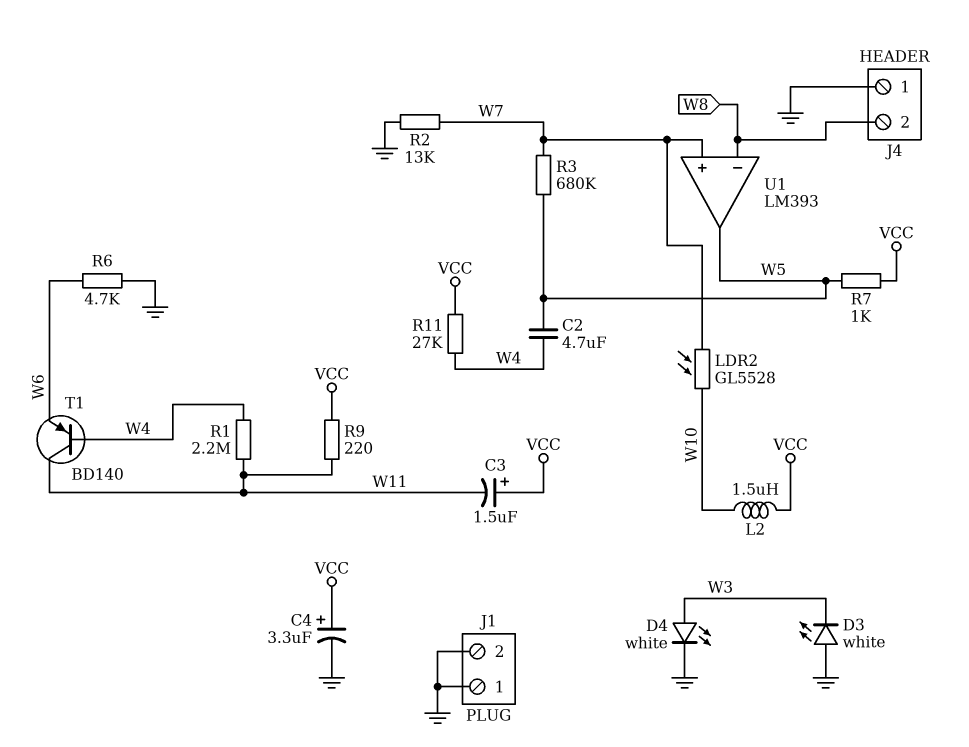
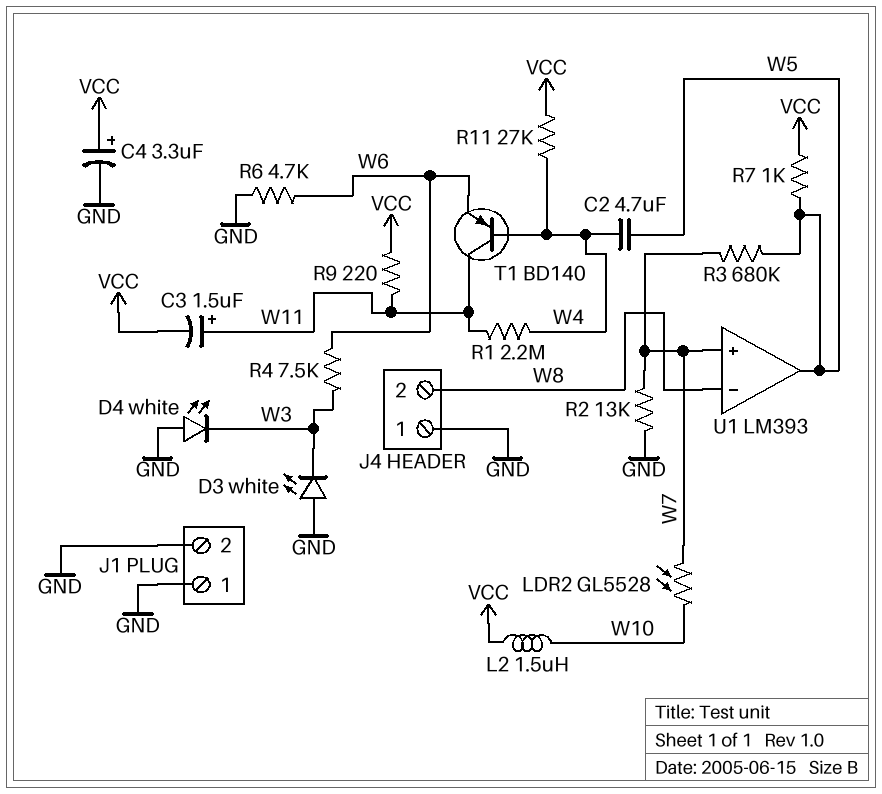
C3: 1.5uF (plus VCC, minus W11) -> 1.5uF (plus W11, minus VCC)
D4: LED white (A W3, K GND) -> LED white (A GND, K W3)
R4: none -> 7.5k (W3, W6)

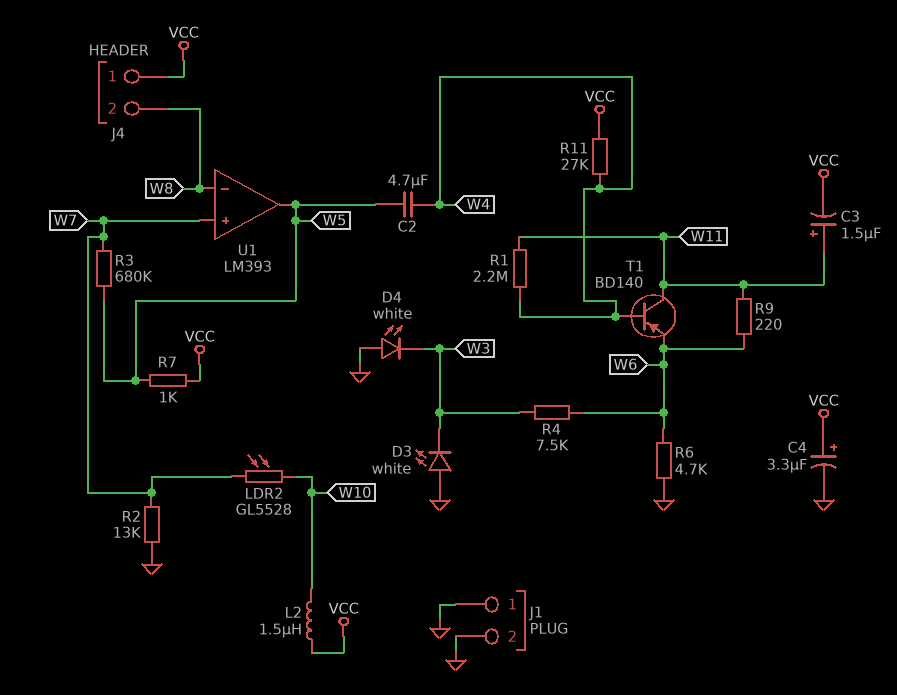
J4 pin 1: GND -> VCC
R9: 220 (VCC, W11) -> 220 (W6, W11)

